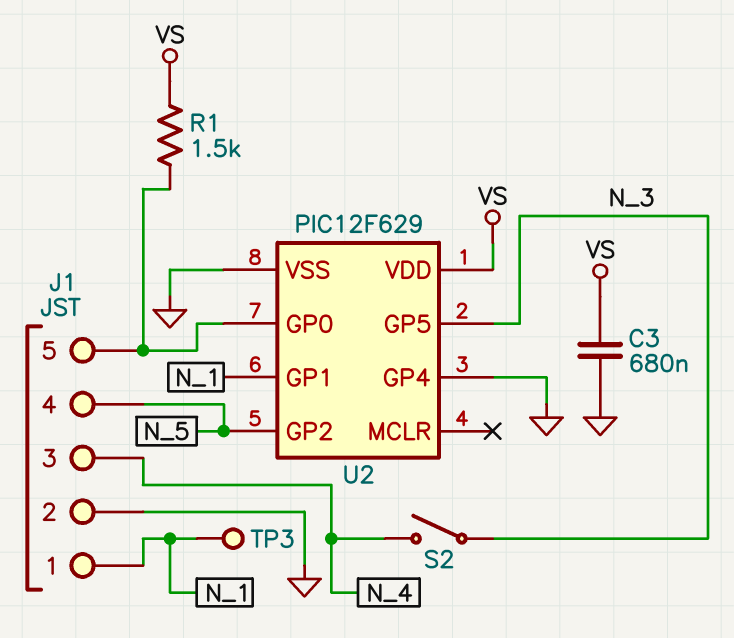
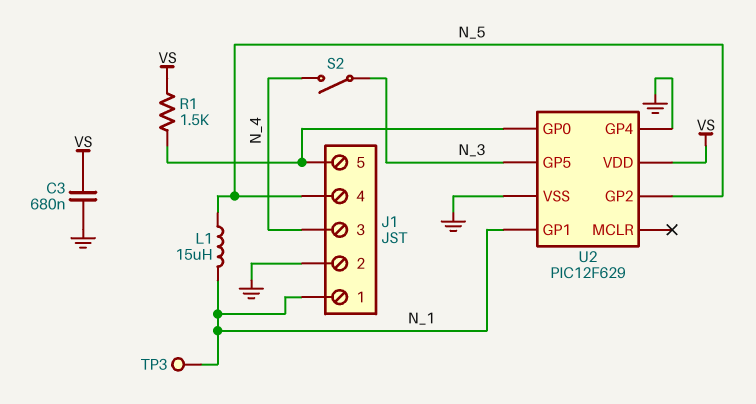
L1: none -> 15uH (N_1, N_5)

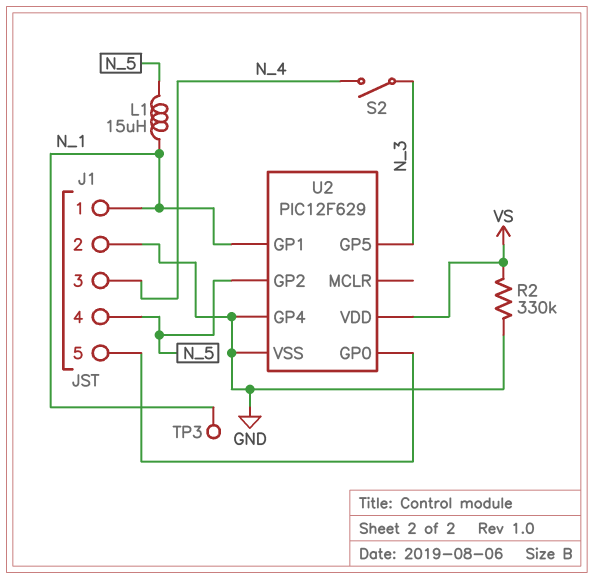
C3: 680nF (GND, VS) -> none
R1: 1.5k (J1/5, VS) -> none
R2: none -> 330k (GND, VS)

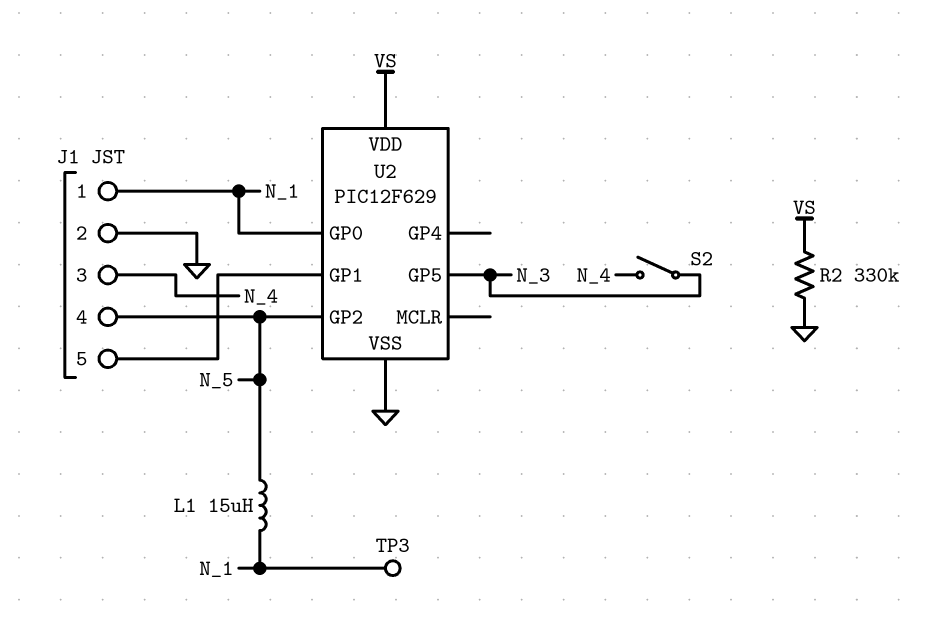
U2 pin GP0: J1/5 -> N_1
U2 pin GP1: N_1 -> J1/5
U2 pin GP4: GND -> none

